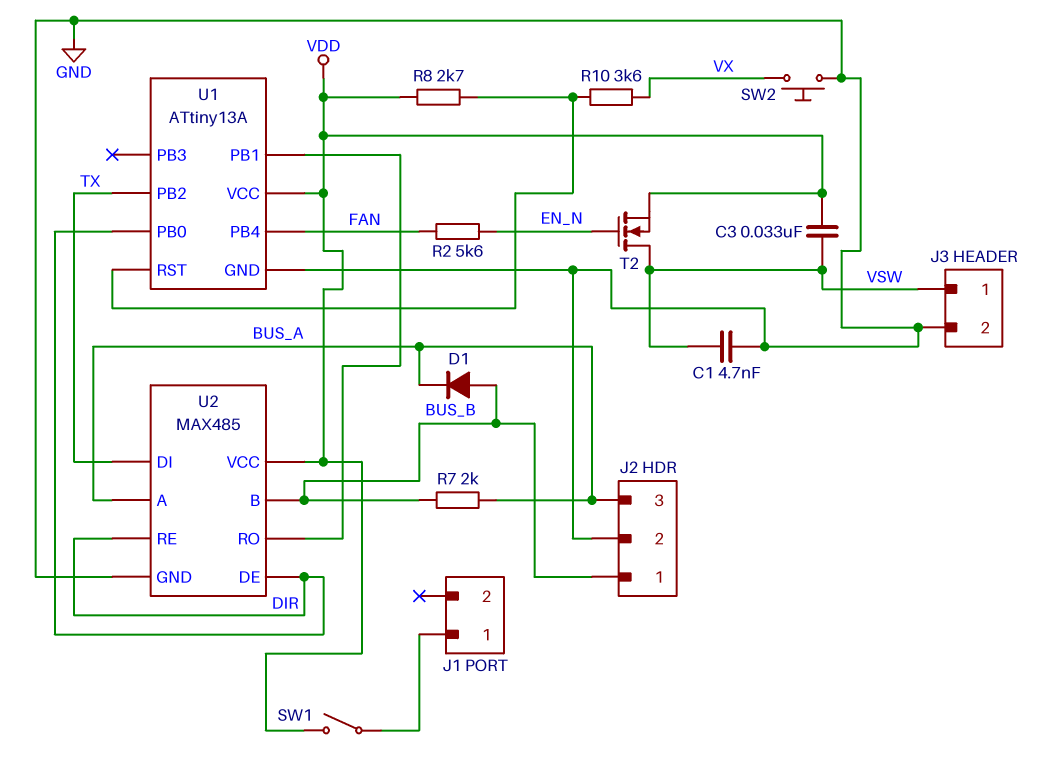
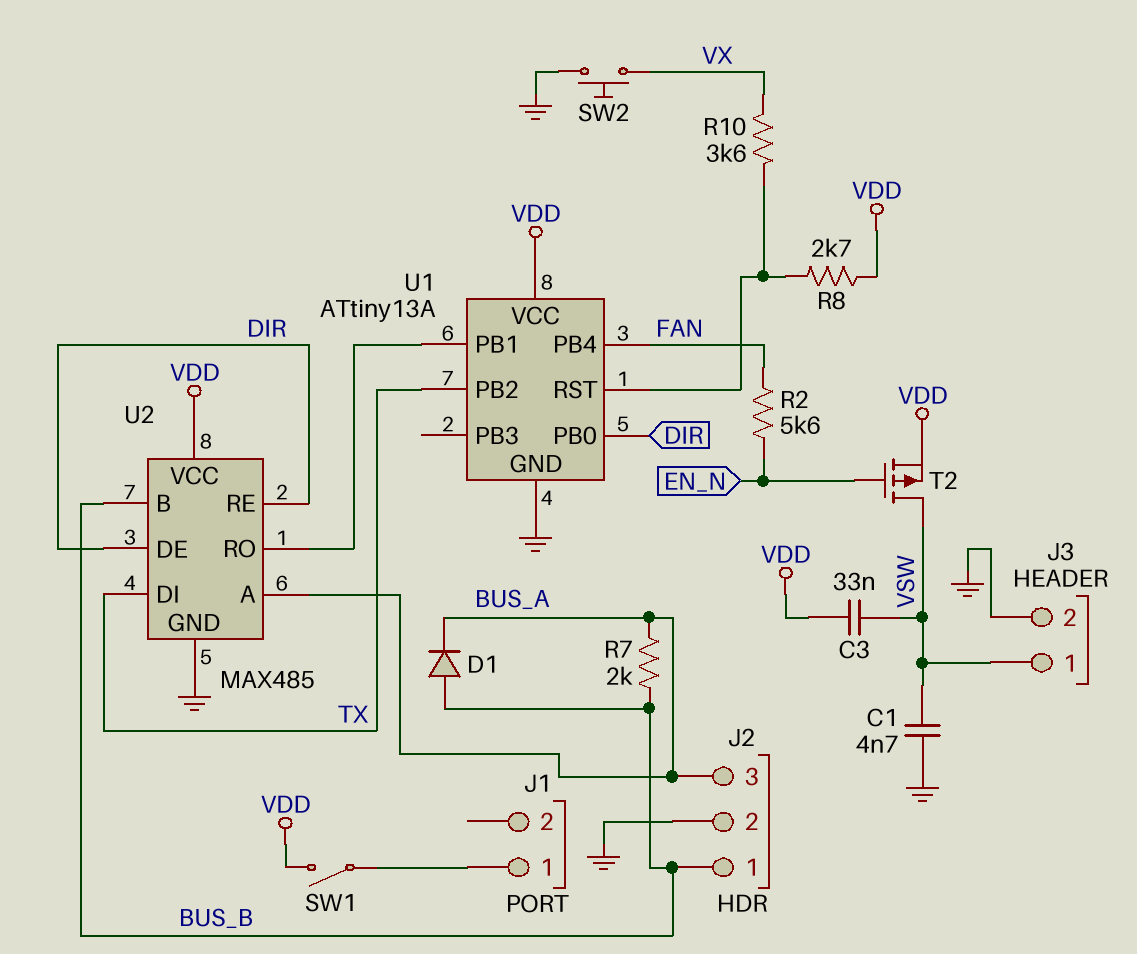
T2: NMOS (G EN_N, D VSW, S VDD) -> PMOS (G EN_N, D VSW, S VDD)

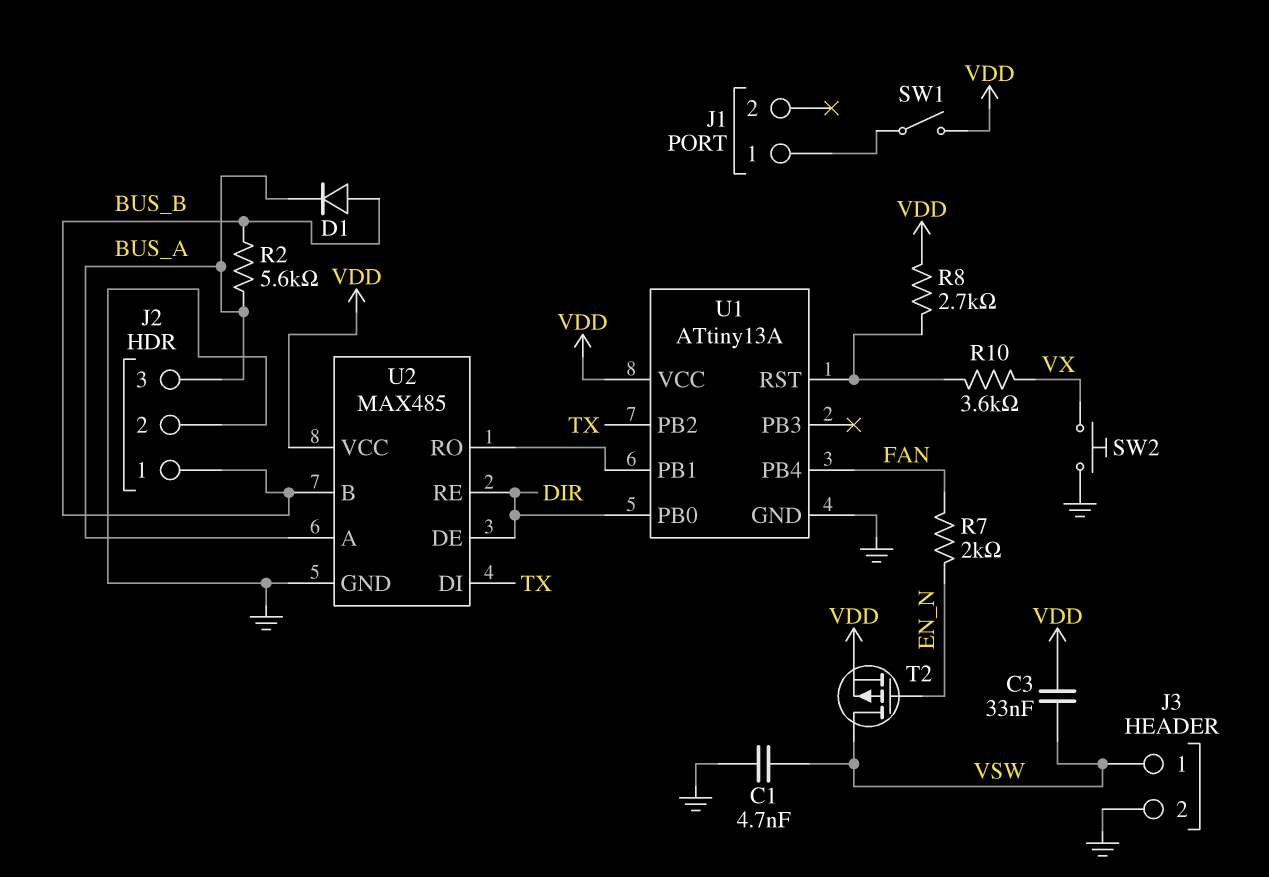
R2: 5.6k (EN_N, FAN) -> 5.6k (BUS_A, BUS_B)
R7: 2k (BUS_A, BUS_B) -> 2k (EN_N, FAN)

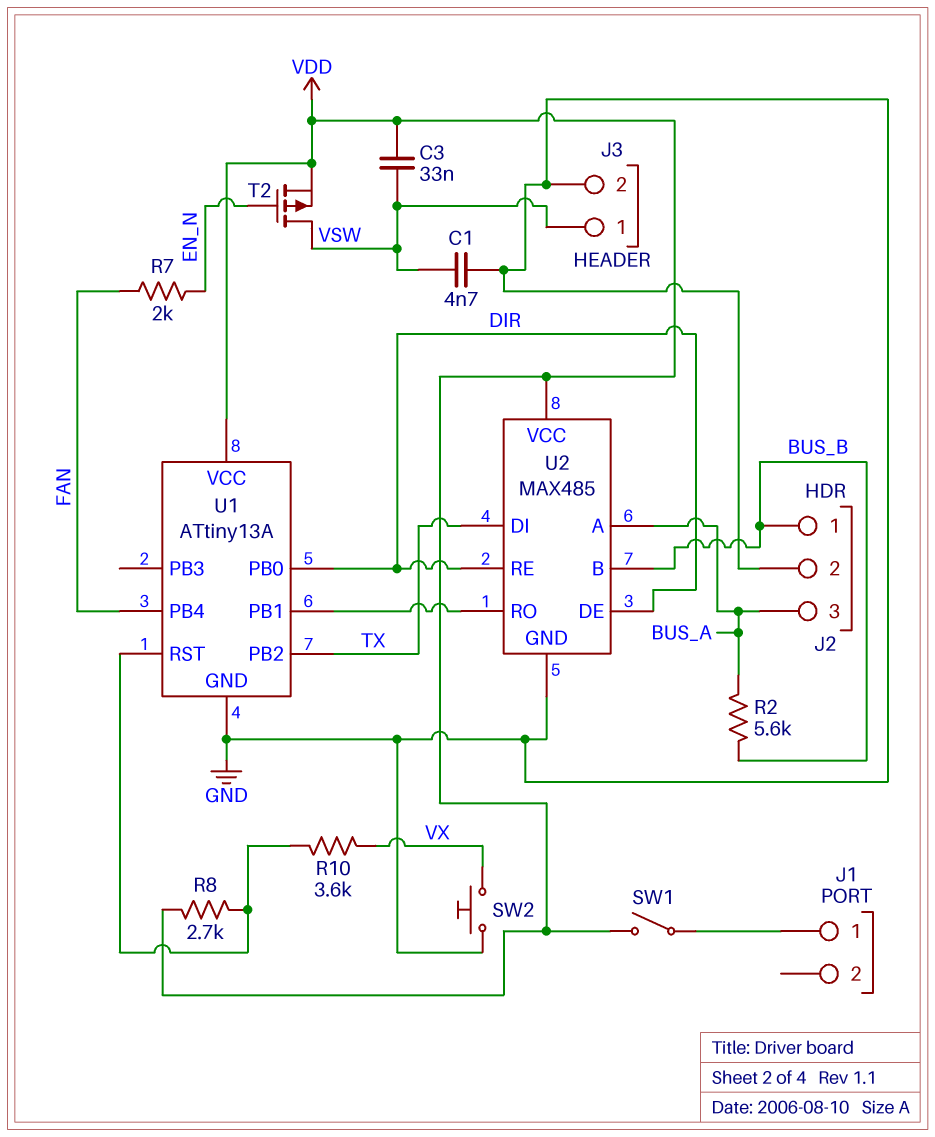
D1: diode (A BUS_B, K BUS_A) -> none

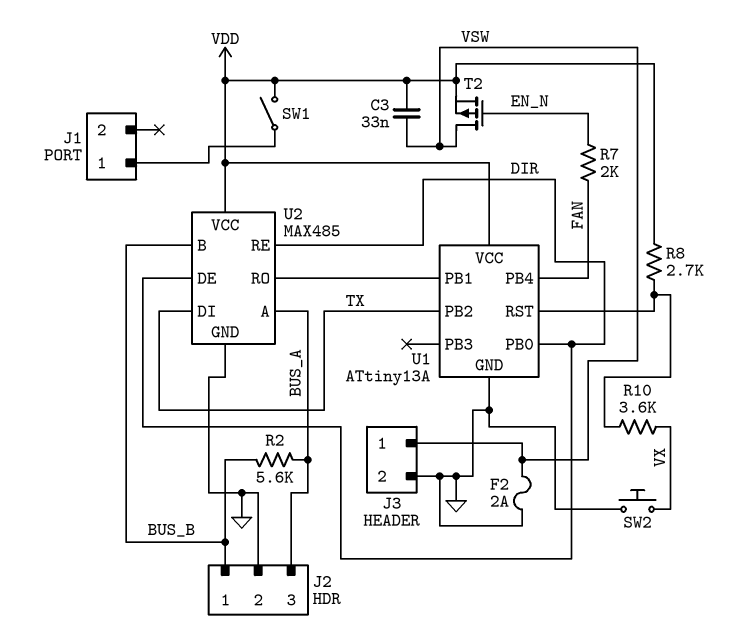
C1: 4.7nF (GND, VSW) -> none
F2: none -> 2A (GND, VSW)

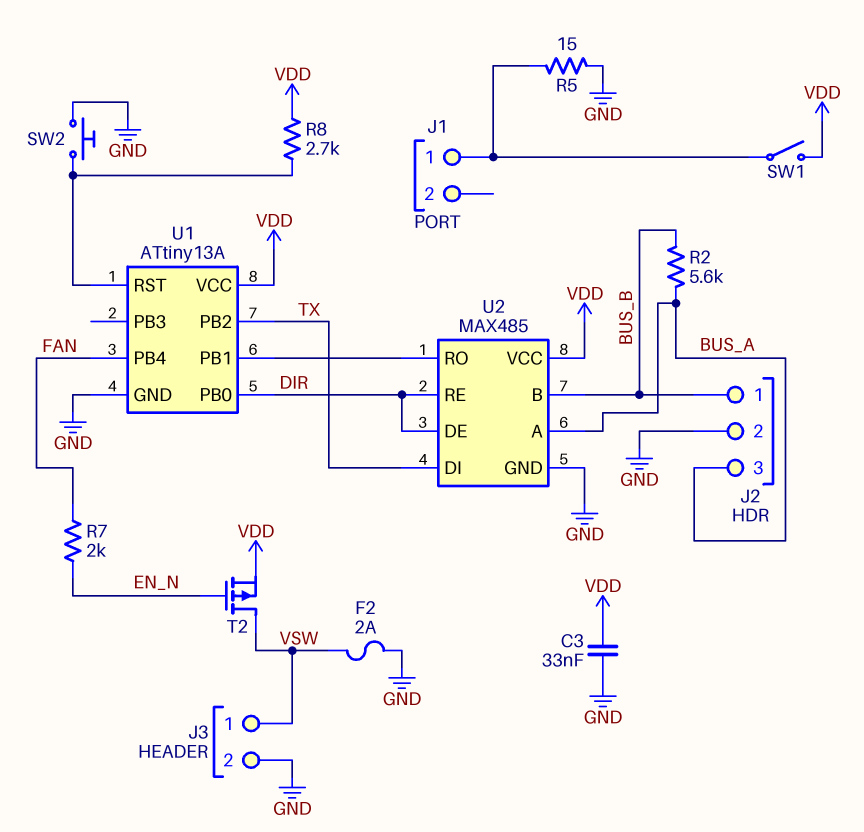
C3: 33nF (VDD, VSW) -> 33nF (GND, VDD)
R5: none -> 15 (GND, J1/1)
R10: 3.6k (U1/RST, VX) -> none
SW2: button (GND, VX) -> button (GND, U1/RST)

